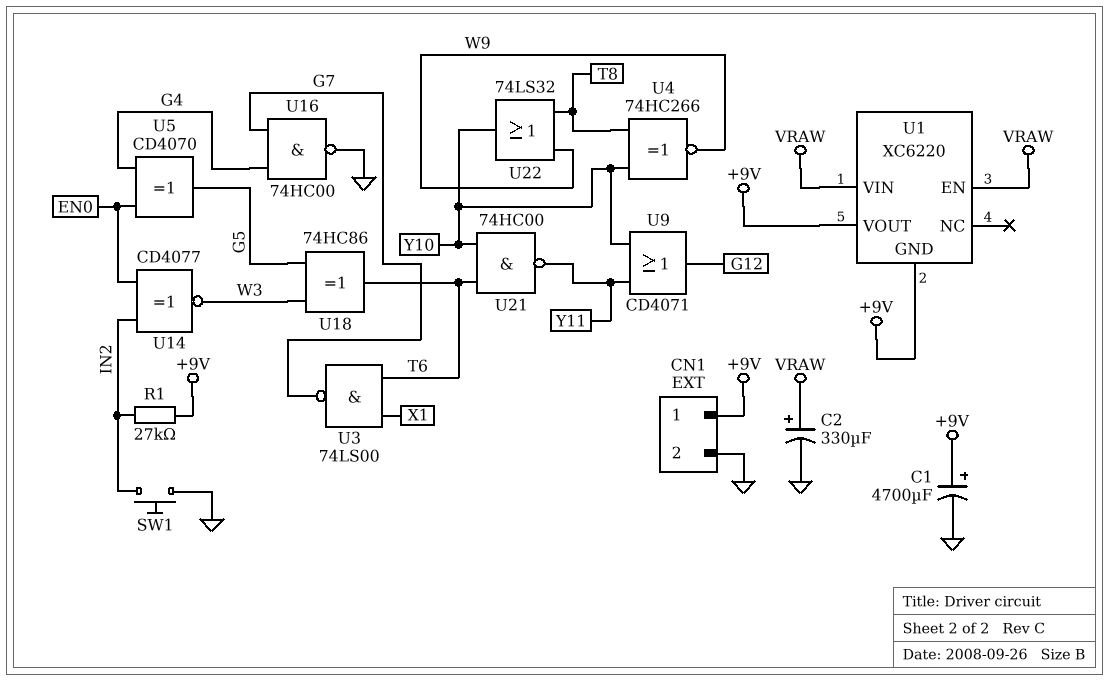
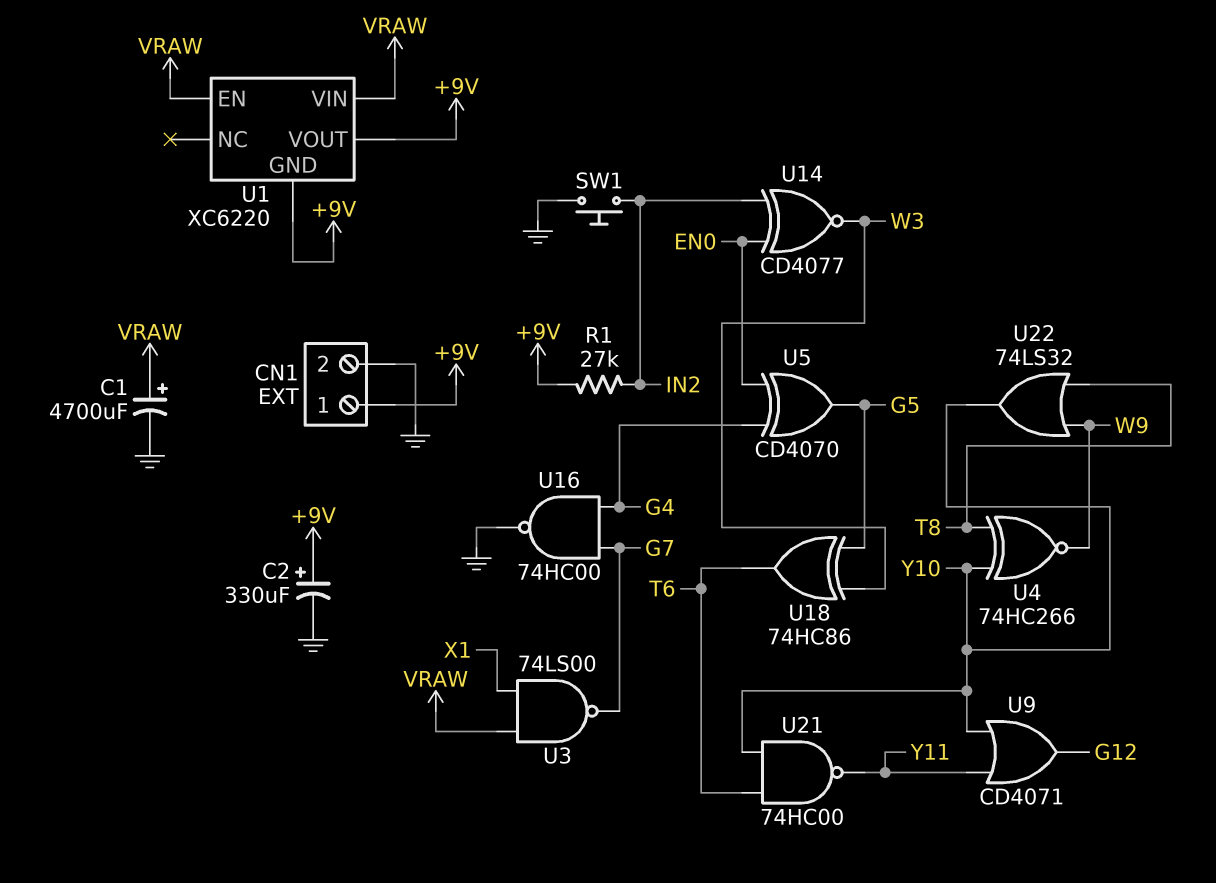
C1: 4700uF (plus +9V, minus GND) -> 4700uF (plus VRAW, minus GND)
C2: 330uF (plus VRAW, minus GND) -> 330uF (plus +9V, minus GND)
U3: NAND 74LS00 (in T6, in X1, out G7) -> NAND 74LS00 (in VRAW, in X1, out G7)

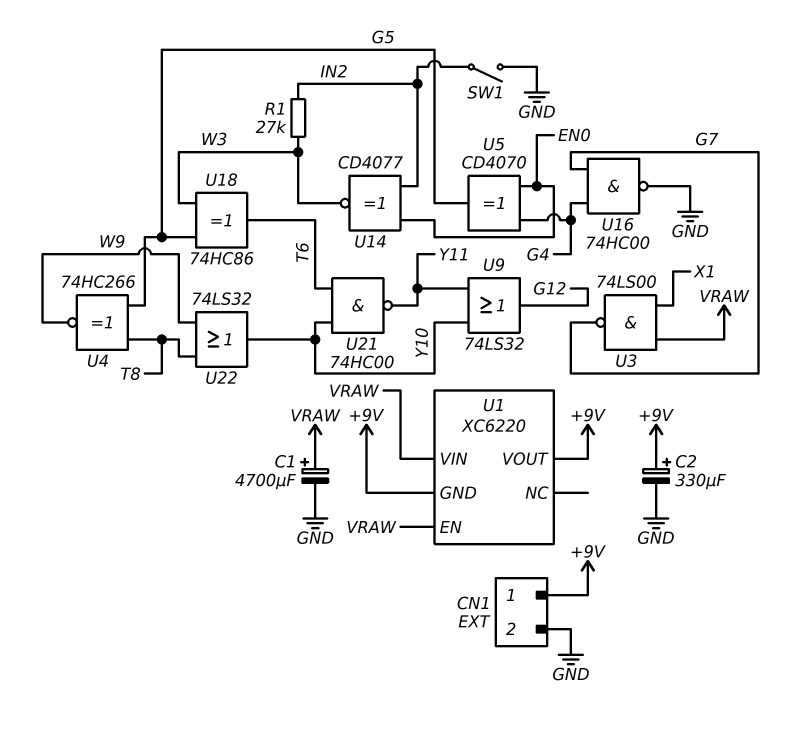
R1: 27k (+9V, IN2) -> 27k (IN2, W3)
SW1: button (GND, IN2) -> switch (GND, IN2)
U4: XNOR 74HC266 (in T8, in Y10, out W9) -> XNOR 74HC266 (in G5, in T8, out W9)
U9: OR CD4071 (in Y10, in Y11, out G12) -> OR 74LS32 (in Y10, in Y11, out G12)

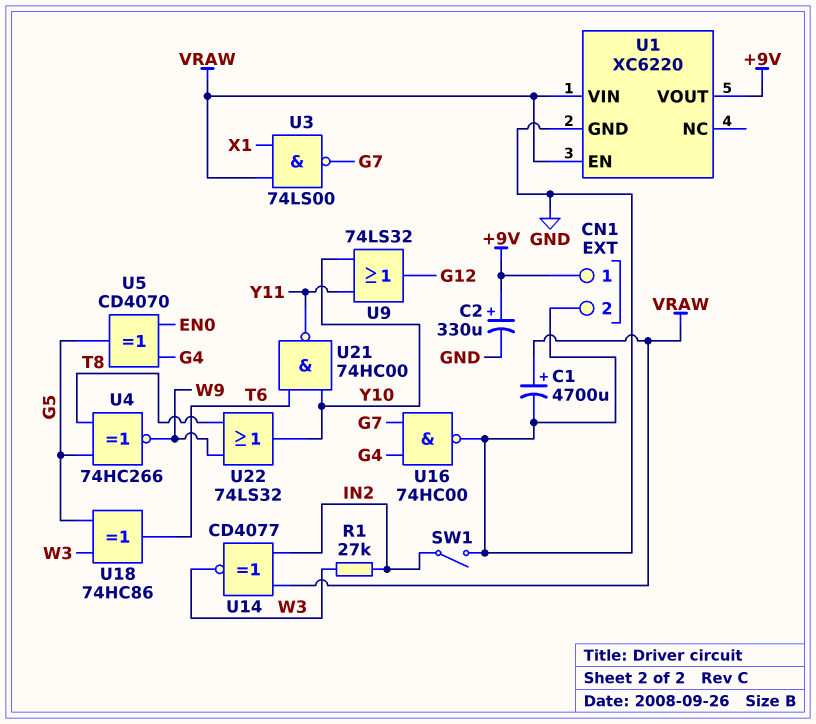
U1 pin GND: +9V -> GND
U14: XNOR CD4077 (in EN0, in IN2, out W3) -> XNOR CD4077 (in IN2, in VRAW, out W3)

